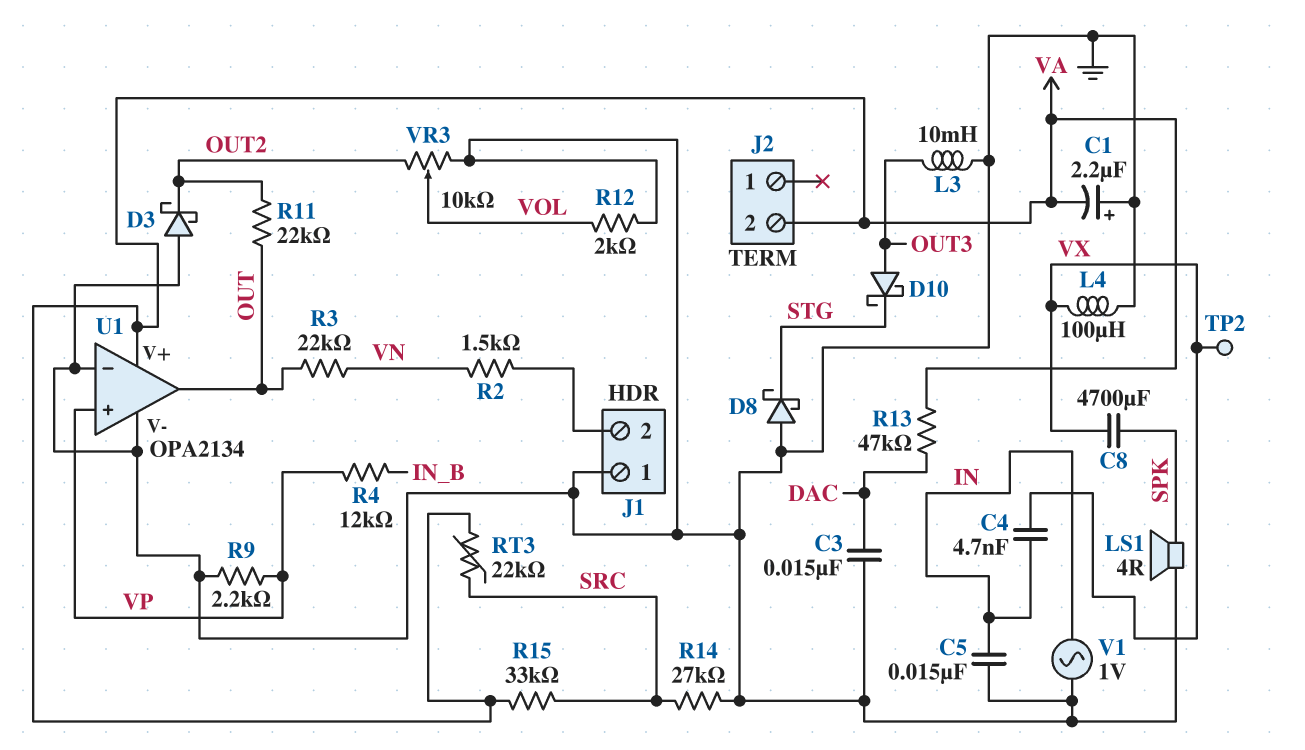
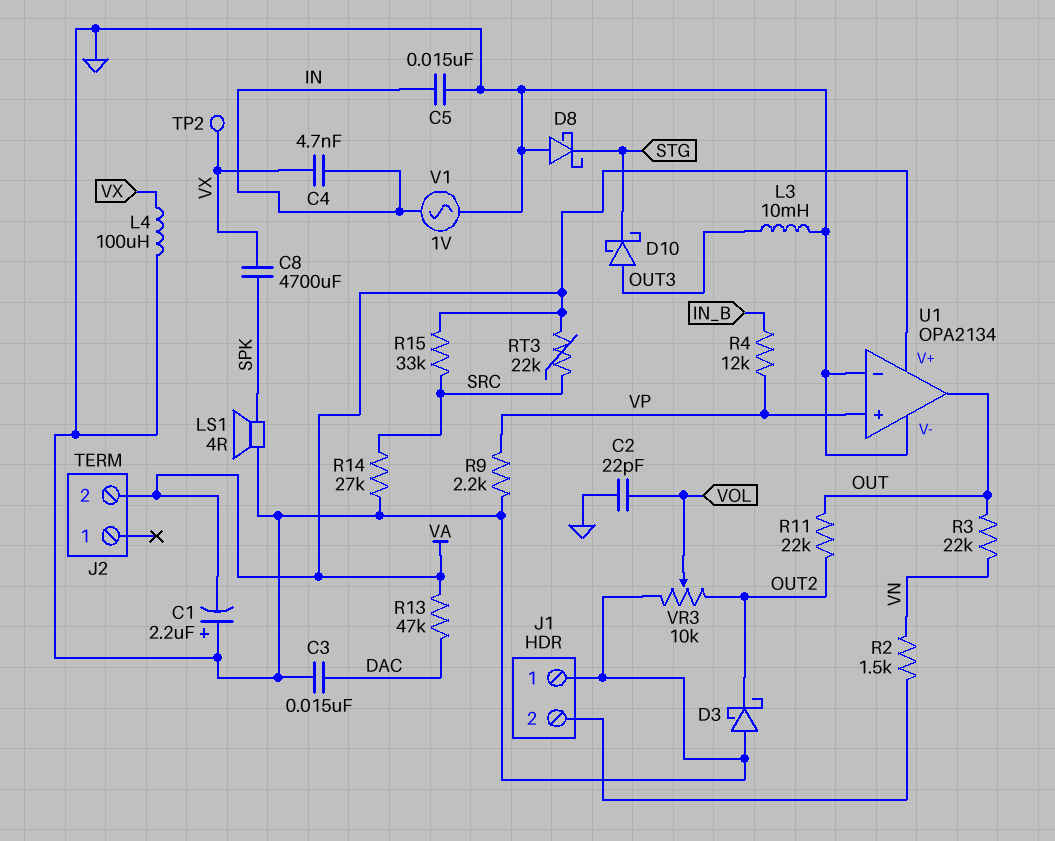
C2: none -> 22pF (GND, VOL)
R12: 2k (GND, VOL) -> none

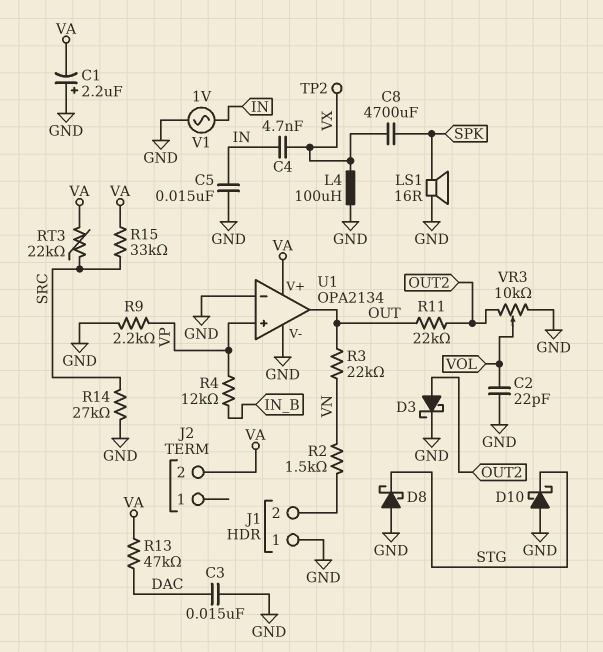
D3: schottky (A GND, K OUT2) -> schottky (A OUT2, K GND)
D10: schottky (A OUT3, K STG) -> schottky (A GND, K STG)
L3: 10mH (GND, OUT3) -> none
LS1: speaker 4R (GND, SPK) -> speaker 16R (GND, SPK)

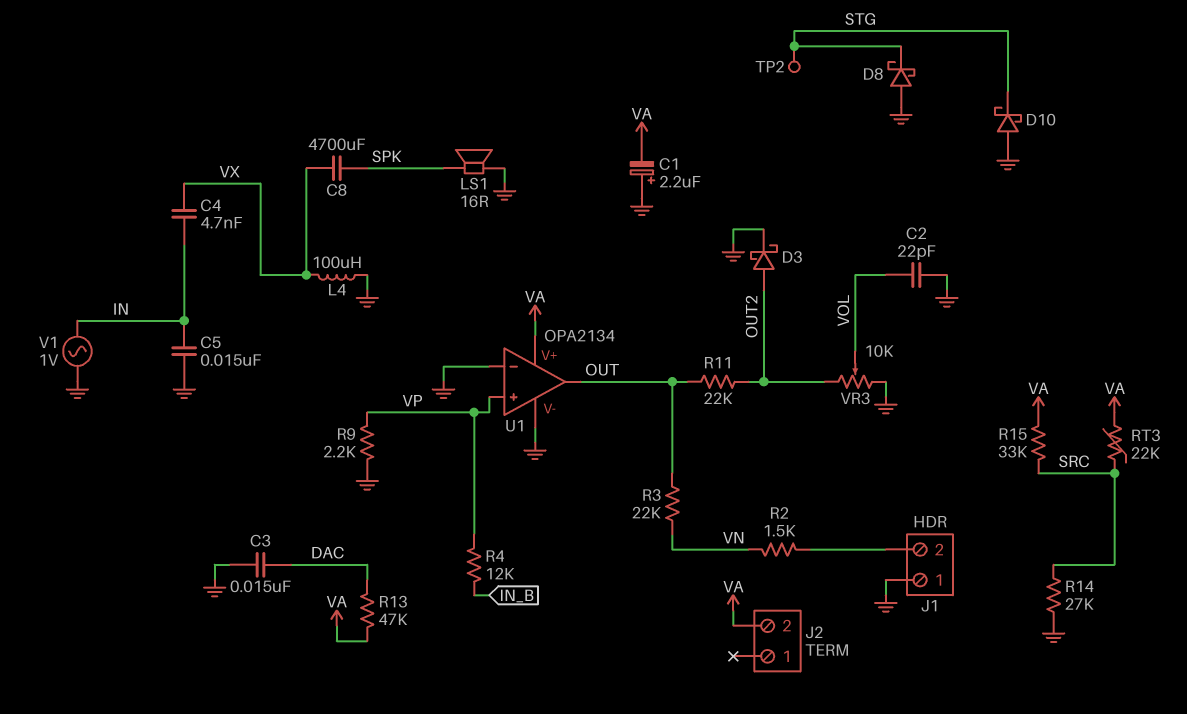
TP2: test point (VX) -> test point (STG)

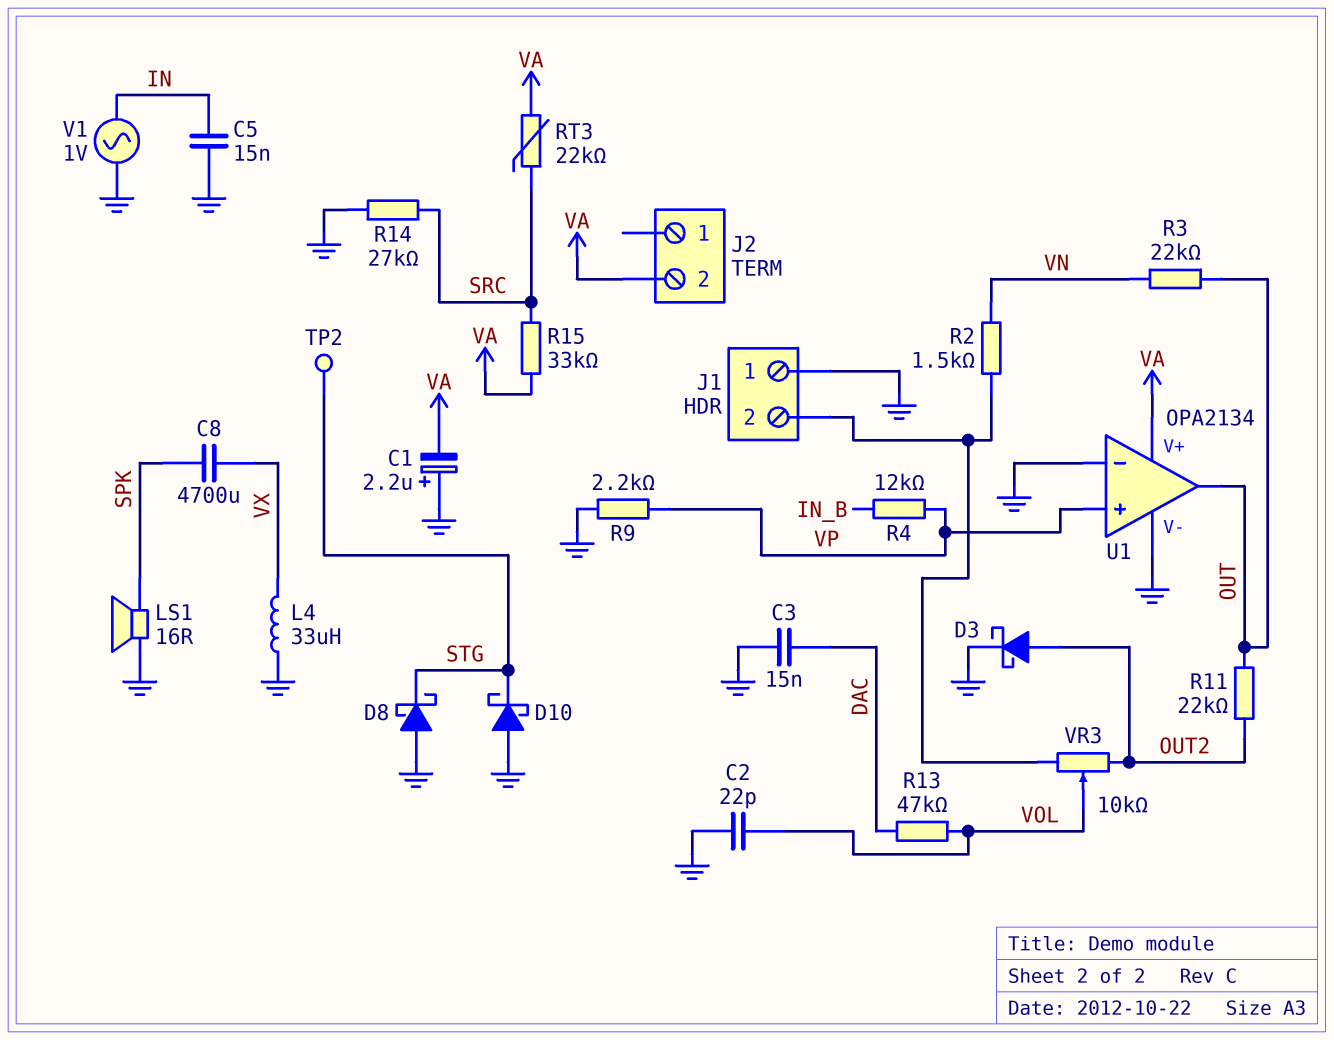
C4: 4.7nF (IN, VX) -> none
L4: 100uH (GND, VX) -> 33uH (GND, VX)
R13: 47k (DAC, VA) -> 47k (DAC, VOL)
VR3: 10k (GND, OUT2, wiper VOL) -> 10k (J1/2, OUT2, wiper VOL)

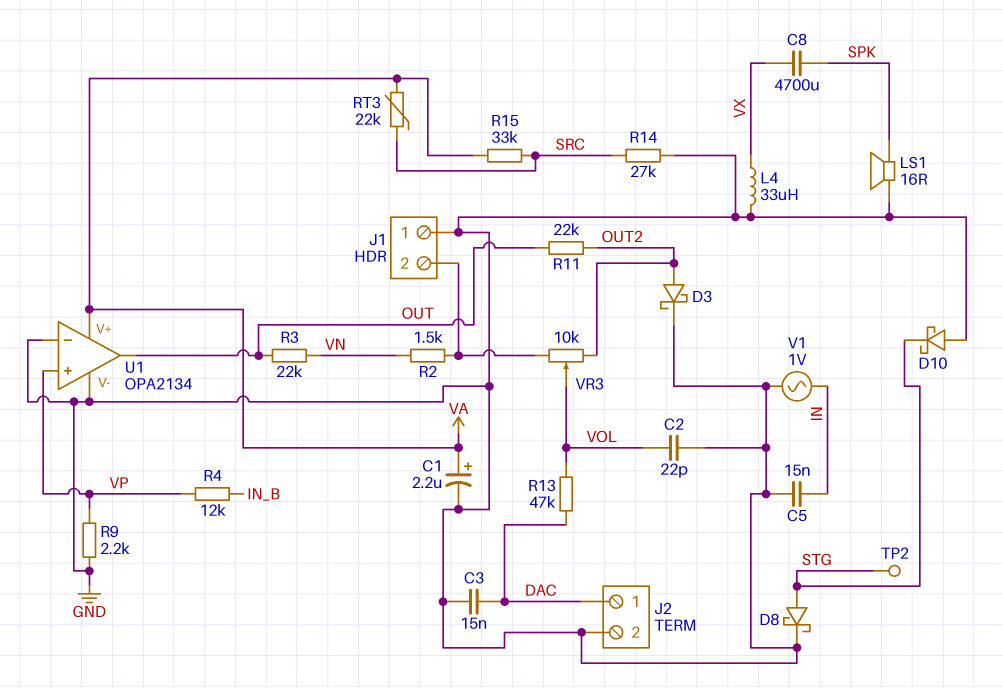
C1: 2.2uF (plus GND, minus VA) -> 2.2uF (plus VA, minus GND)
D8: schottky (A GND, K STG) -> schottky (A STG, K GND)
J2 pin 1: none -> DAC
J2 pin 2: VA -> GND

